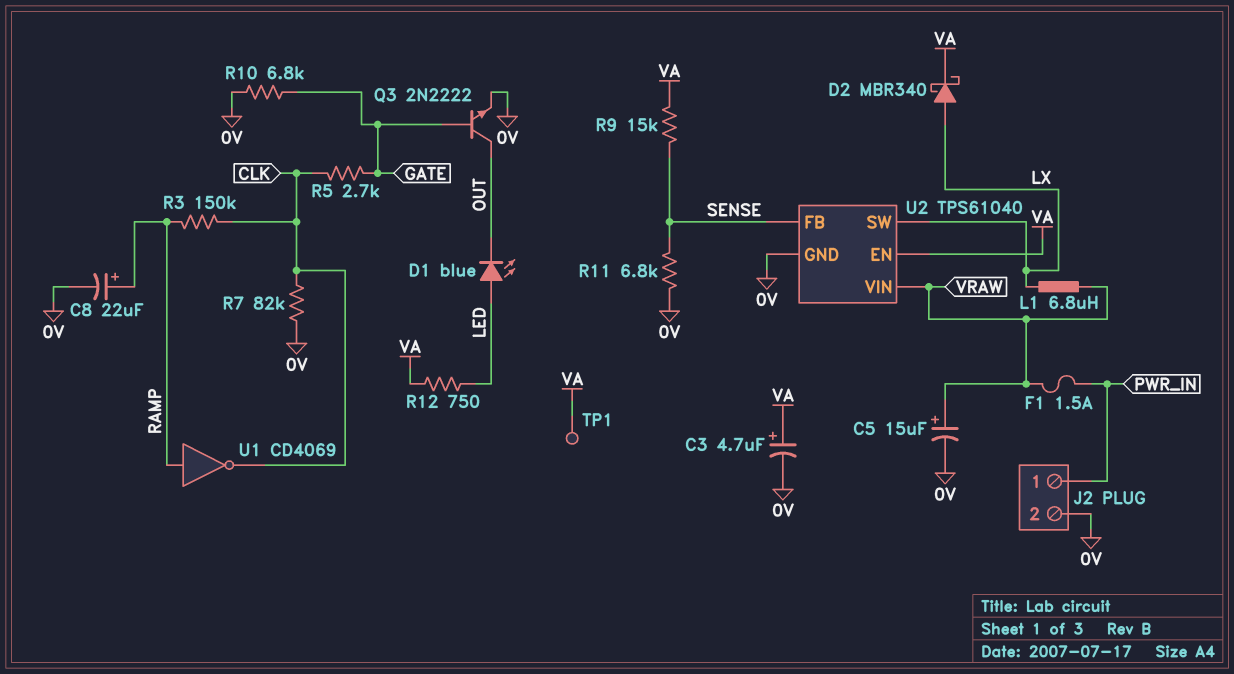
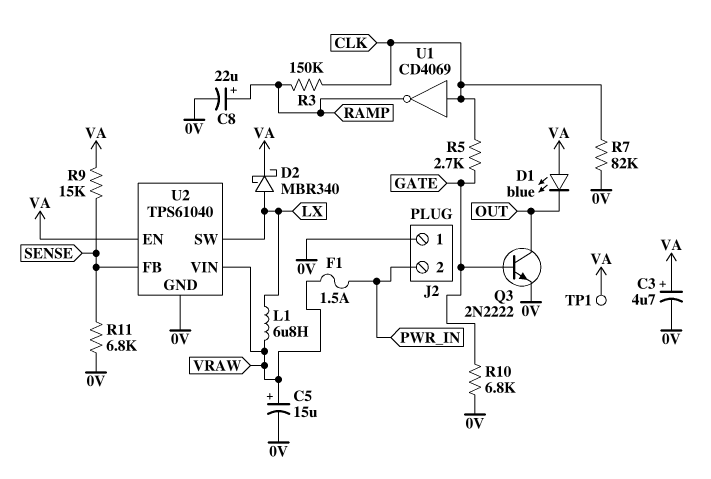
D1: LED blue (A LED, K OUT) -> LED blue (A VA, K OUT)
J2 pin 1: PWR_IN -> 0V
J2 pin 2: 0V -> PWR_IN
R12: 750 (LED, VA) -> none
U1: NOT CD4069 (in RAMP, out CLK) -> NOT CD4069 (in CLK, out RAMP)

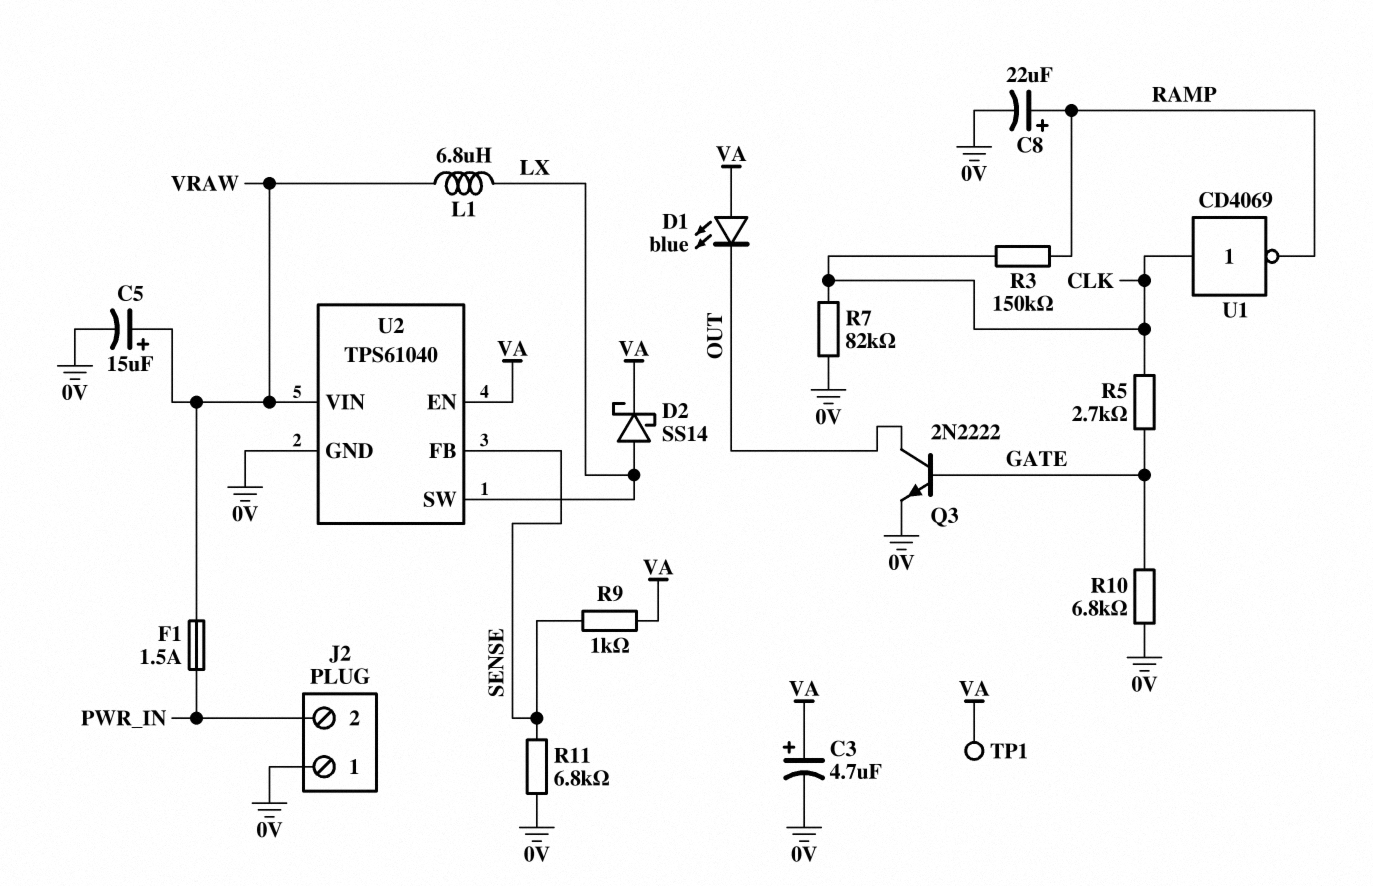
D2: schottky MBR340 (A LX, K VA) -> schottky SS14 (A LX, K VA)
R9: 15k (SENSE, VA) -> 1k (SENSE, VA)

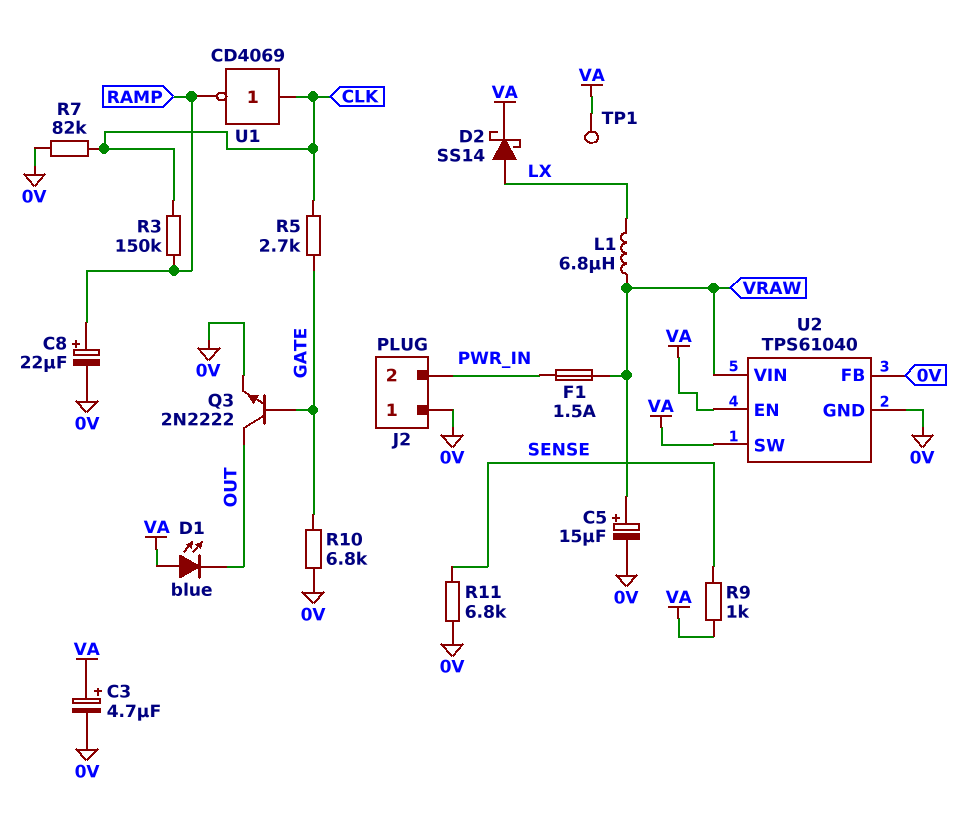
U2 pin FB: SENSE -> 0V
U2 pin SW: LX -> VA

